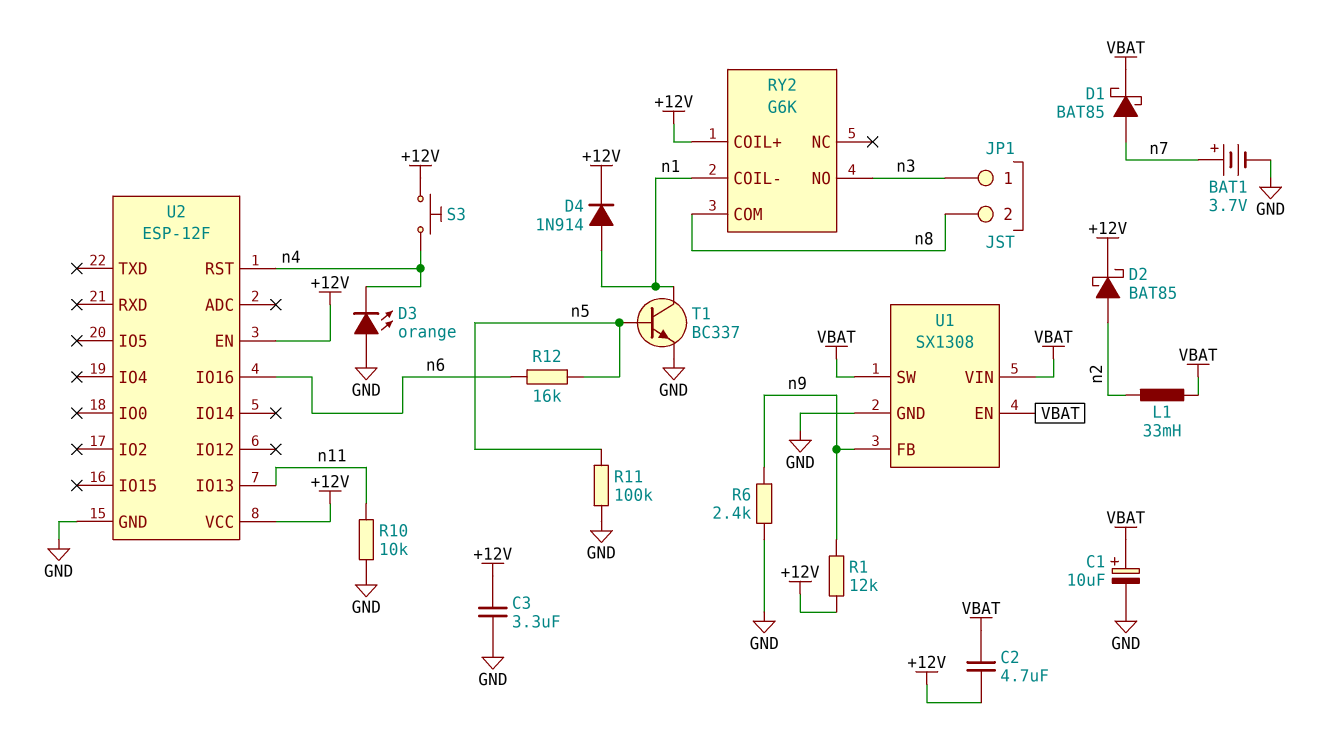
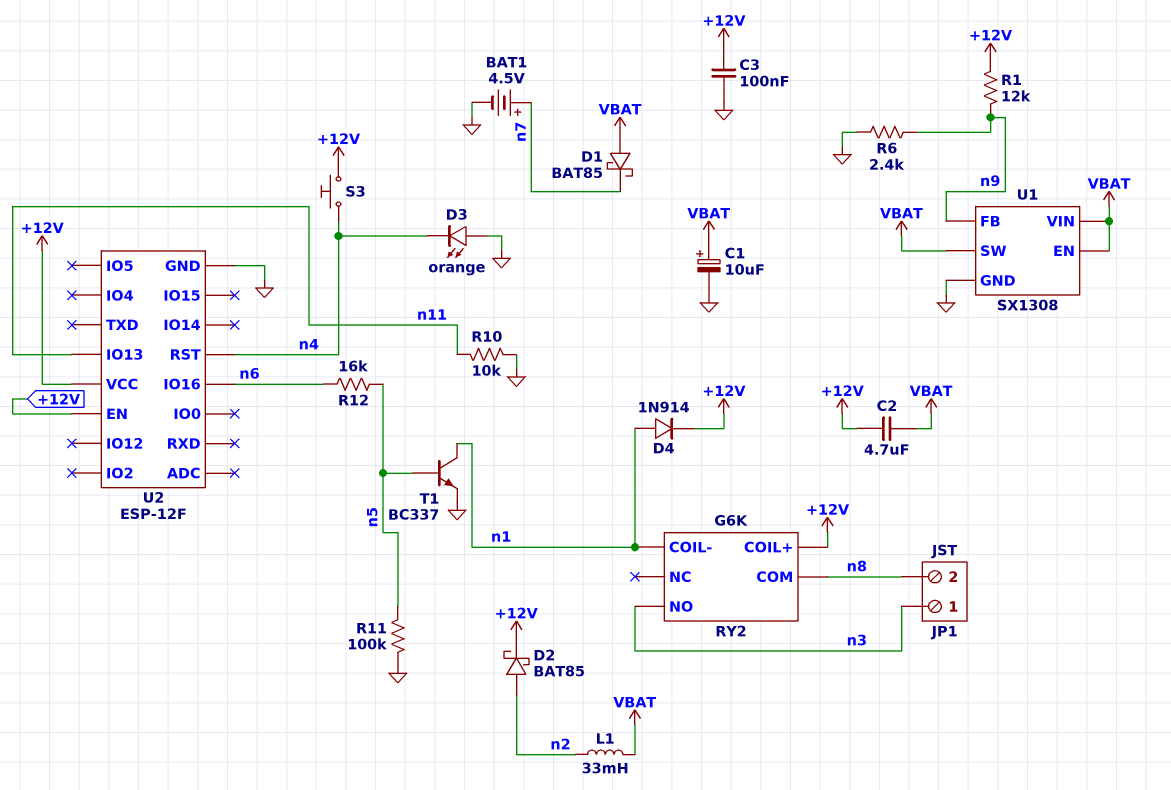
BAT1: 3.7V (plus n7, minus GND) -> 4.5V (plus n7, minus GND)
C3: 3.3uF (+12V, GND) -> 100nF (+12V, GND)
D1: schottky BAT85 (A n7, K VBAT) -> schottky BAT85 (A VBAT, K n7)

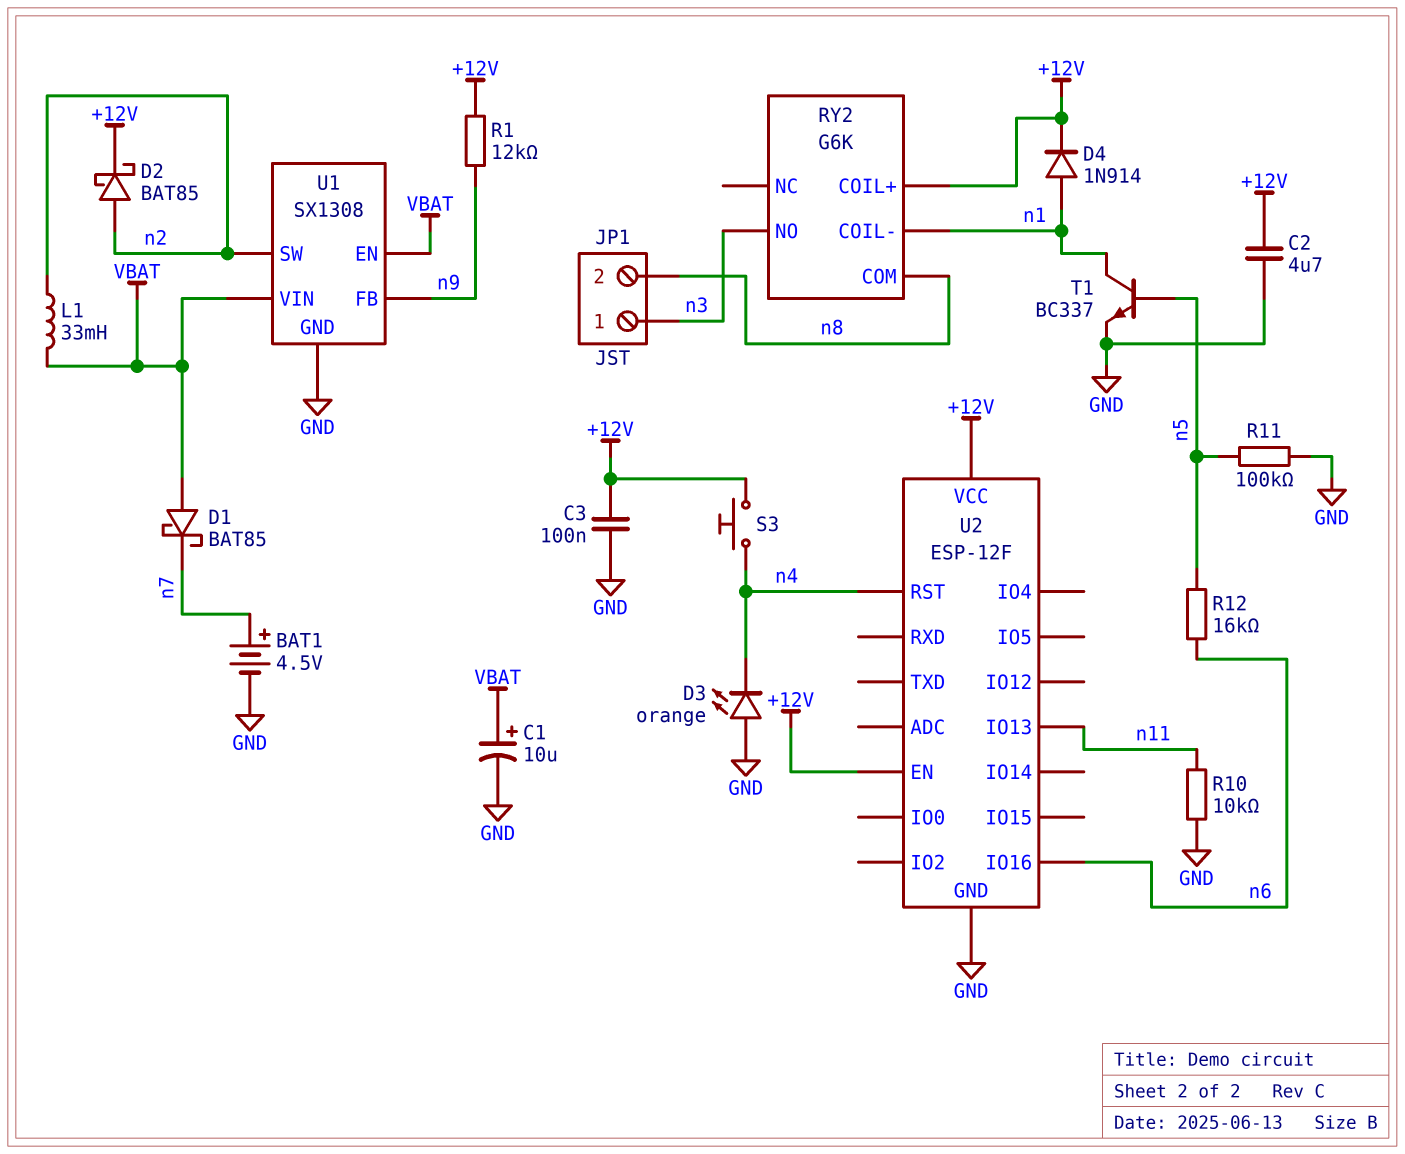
C2: 4.7uF (+12V, VBAT) -> 4.7uF (+12V, GND)
R6: 2.4k (GND, n9) -> none
U1 pin SW: VBAT -> n2

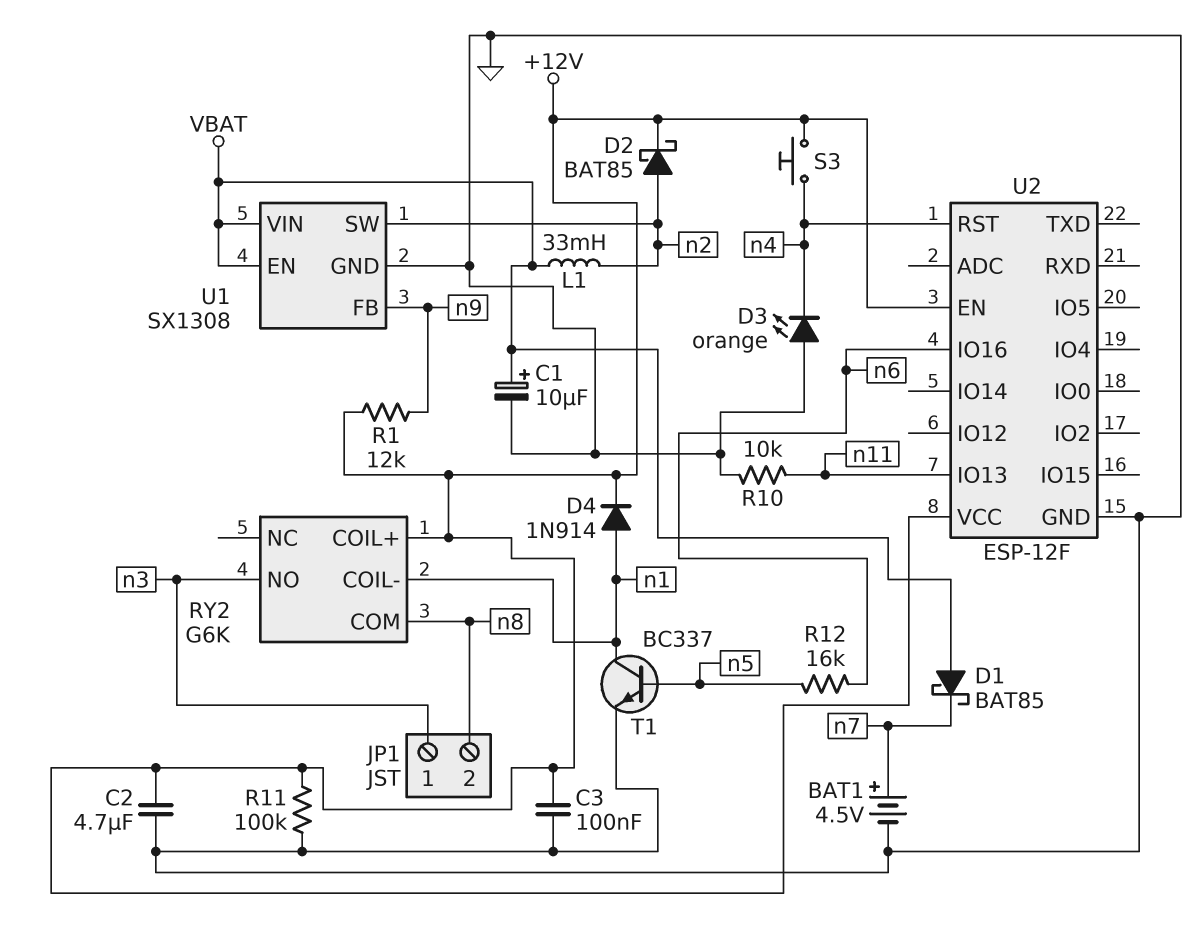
R11: 100k (GND, n5) -> 100k (+12V, GND)

